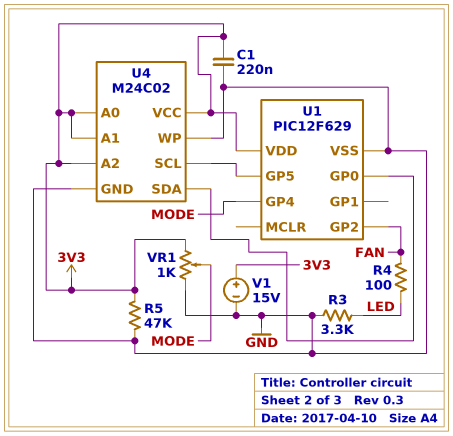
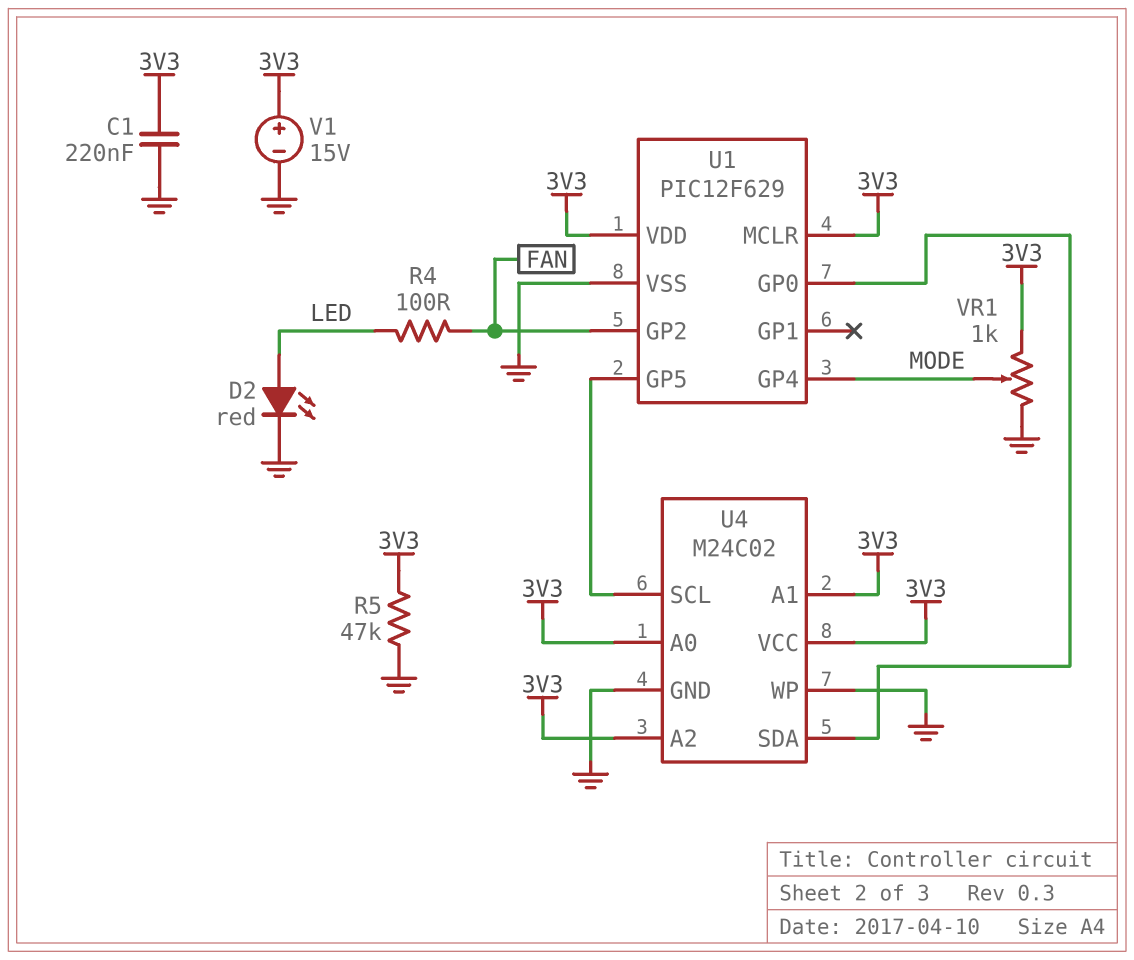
D2: none -> LED red (A LED, K GND)
R3: 3.3k (GND, LED) -> none
U1 pin MCLR: none -> 3V3

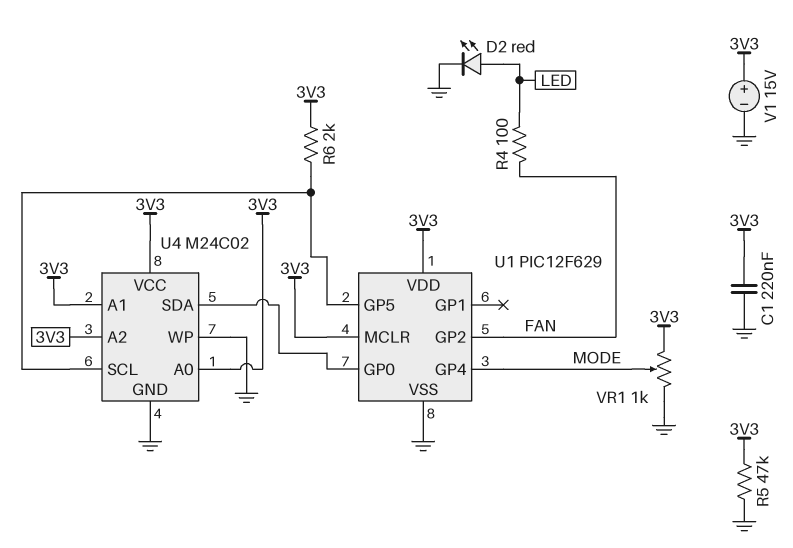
R6: none -> 2k (3V3, U1/GP5)

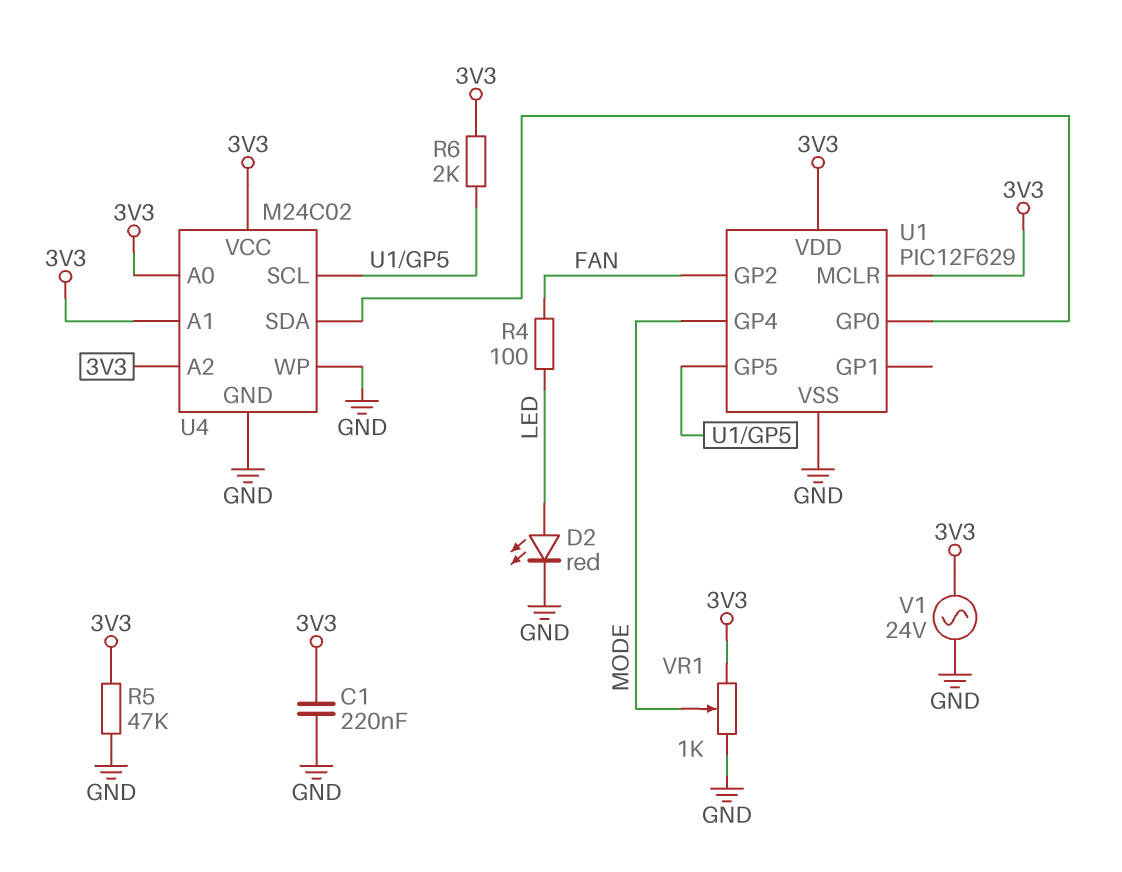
V1: 15V (plus 3V3, minus GND) -> AC 24V (3V3, GND)

